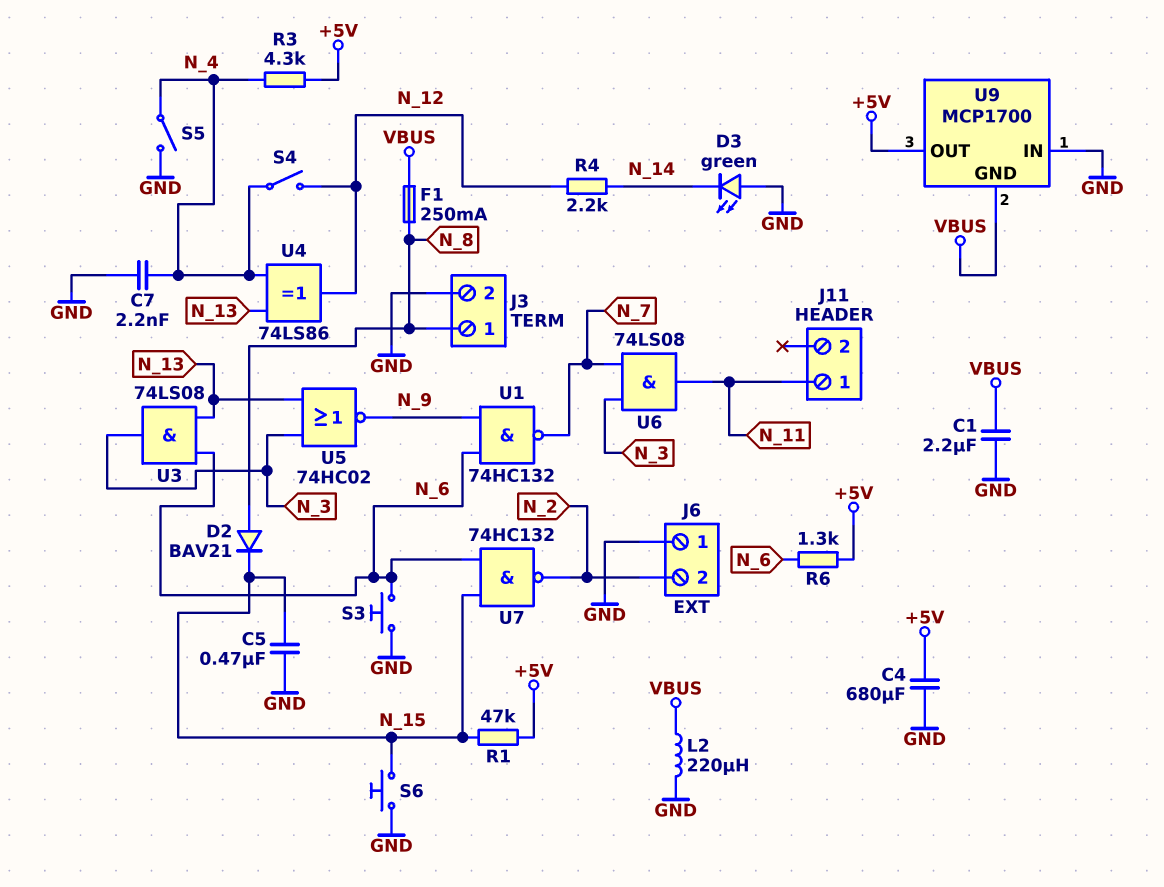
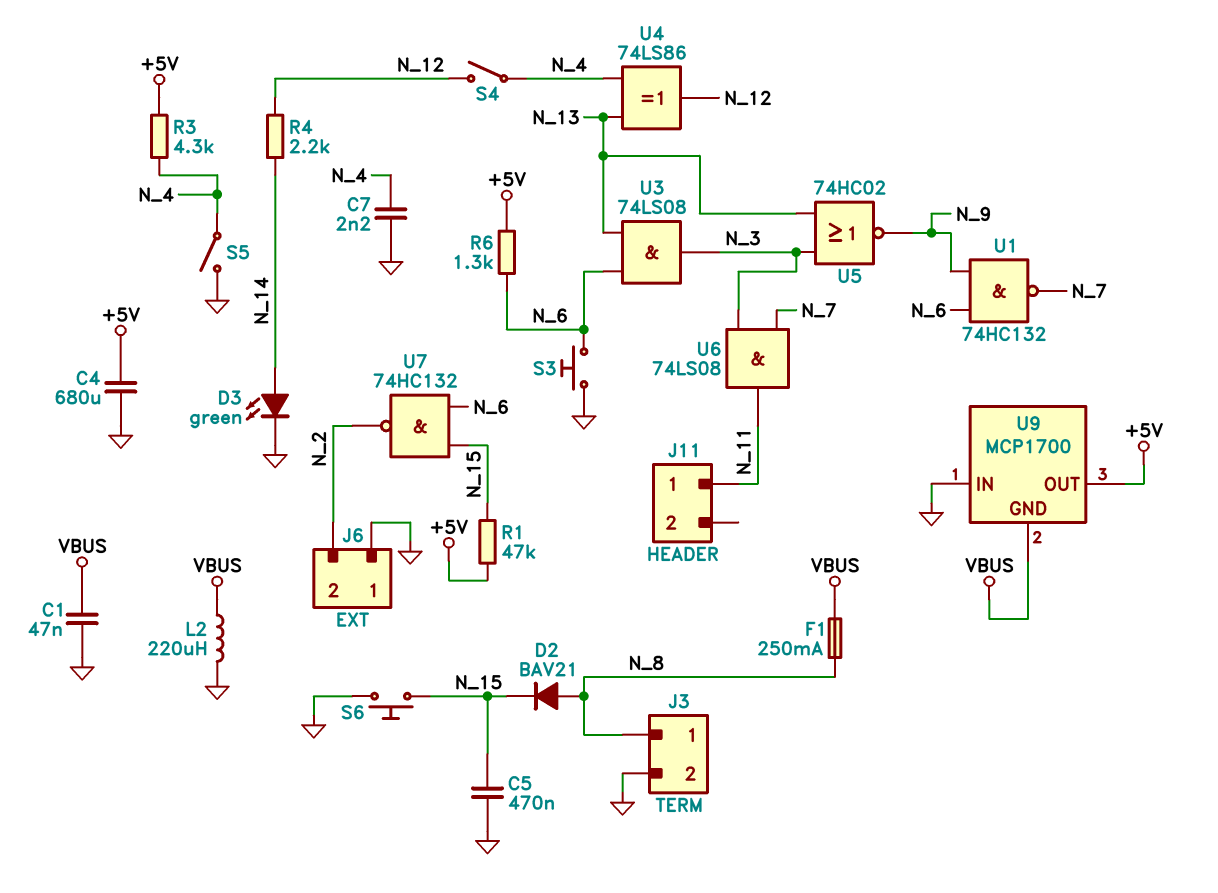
C1: 2.2uF (GND, VBUS) -> 47nF (GND, VBUS)
D3: LED green (A GND, K N_14) -> LED green (A N_14, K GND)

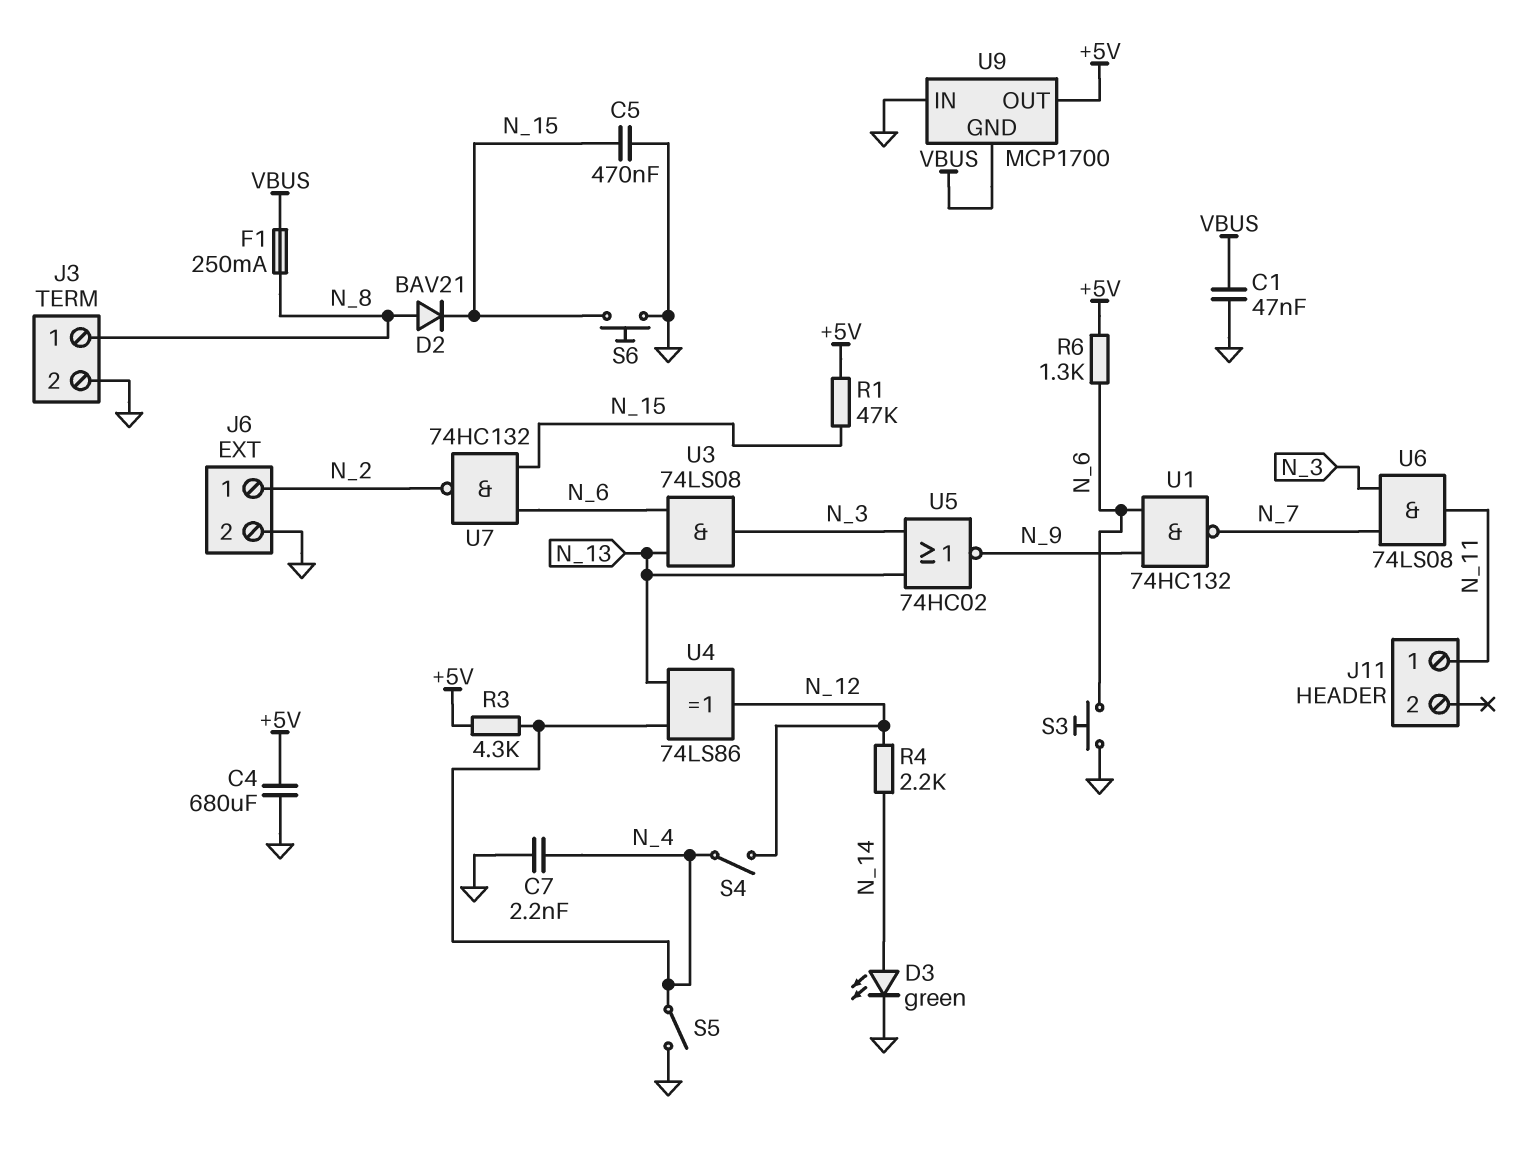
J6 pin 1: GND -> N_2
J6 pin 2: N_2 -> GND
L2: 220uH (GND, VBUS) -> none

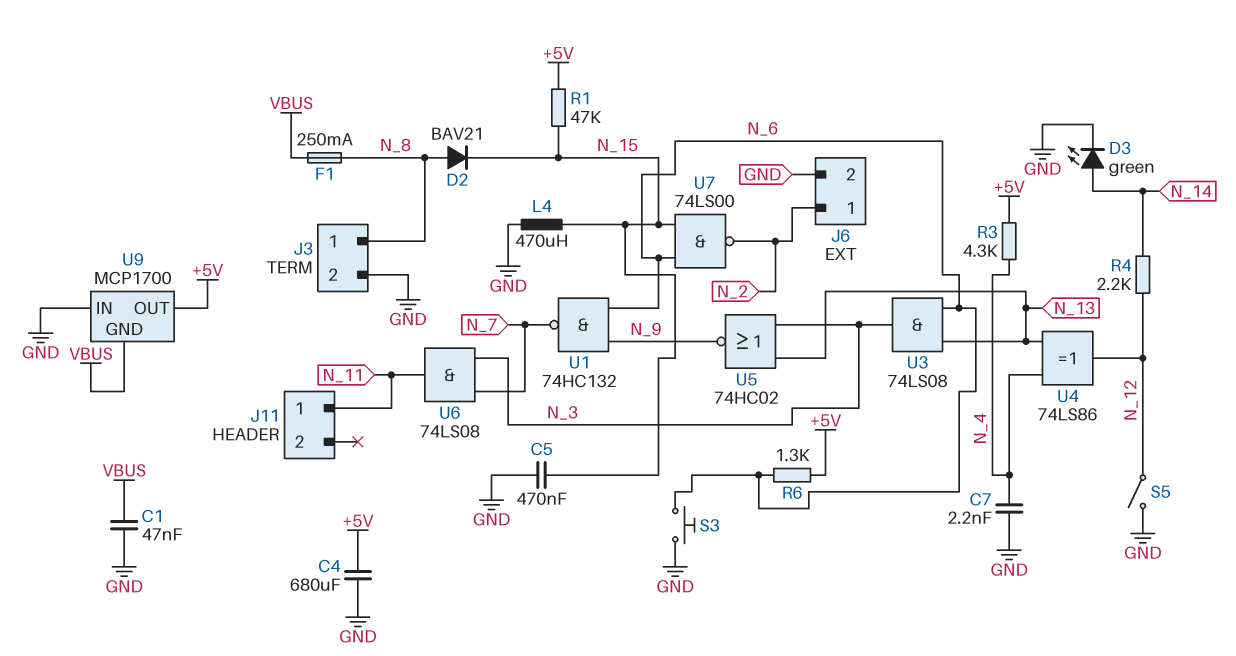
L4: none -> 470uH (GND, N_15)
S4: switch (N_4, N_12) -> none
S5: switch (GND, N_4) -> switch (GND, N_12)
S6: button (GND, N_15) -> none
U7: NAND 74HC132 (in N_6, in N_15, out N_2) -> NAND 74LS00 (in N_6, in N_15, out N_2)

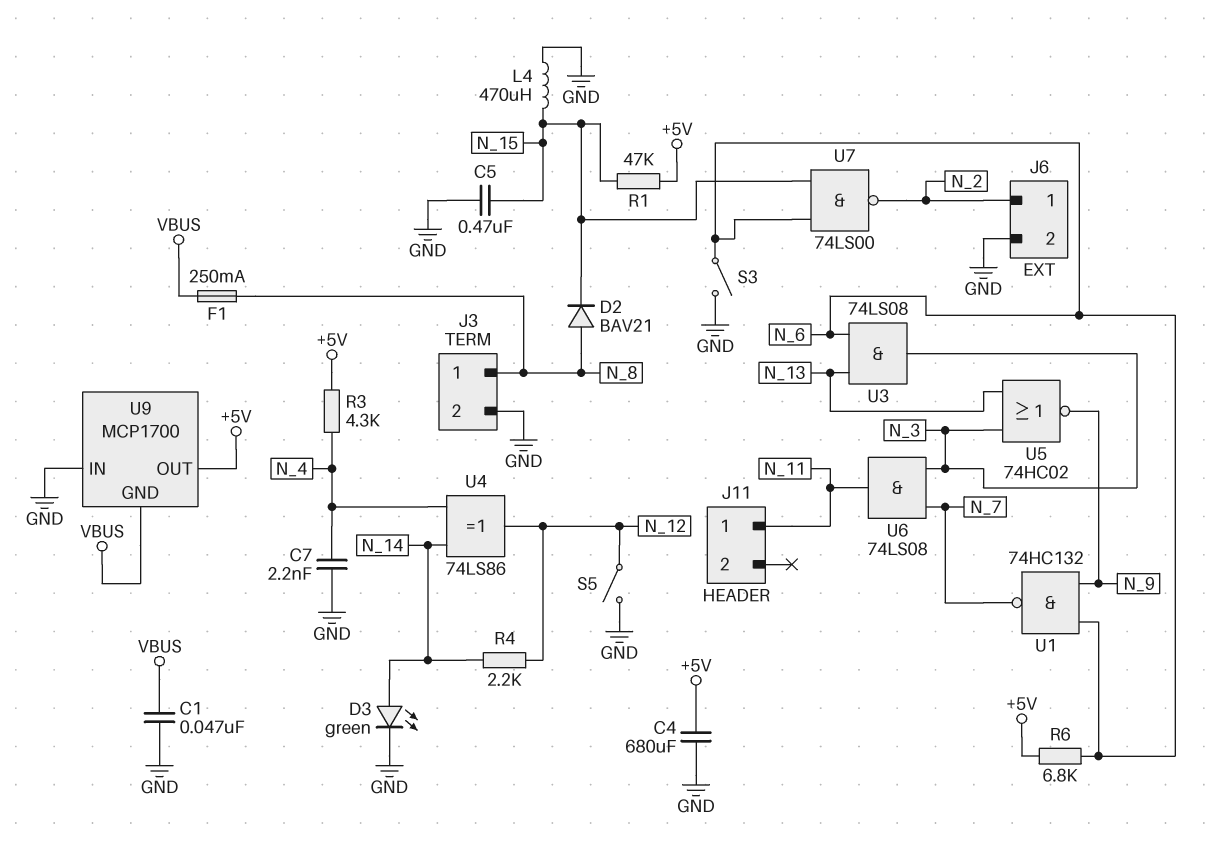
R6: 1.3k (+5V, N_6) -> 6.8k (+5V, N_6)
S3: button (GND, N_6) -> switch (GND, N_6)
U4: XOR 74LS86 (in N_4, in N_13, out N_12) -> XOR 74LS86 (in N_4, in N_14, out N_12)

